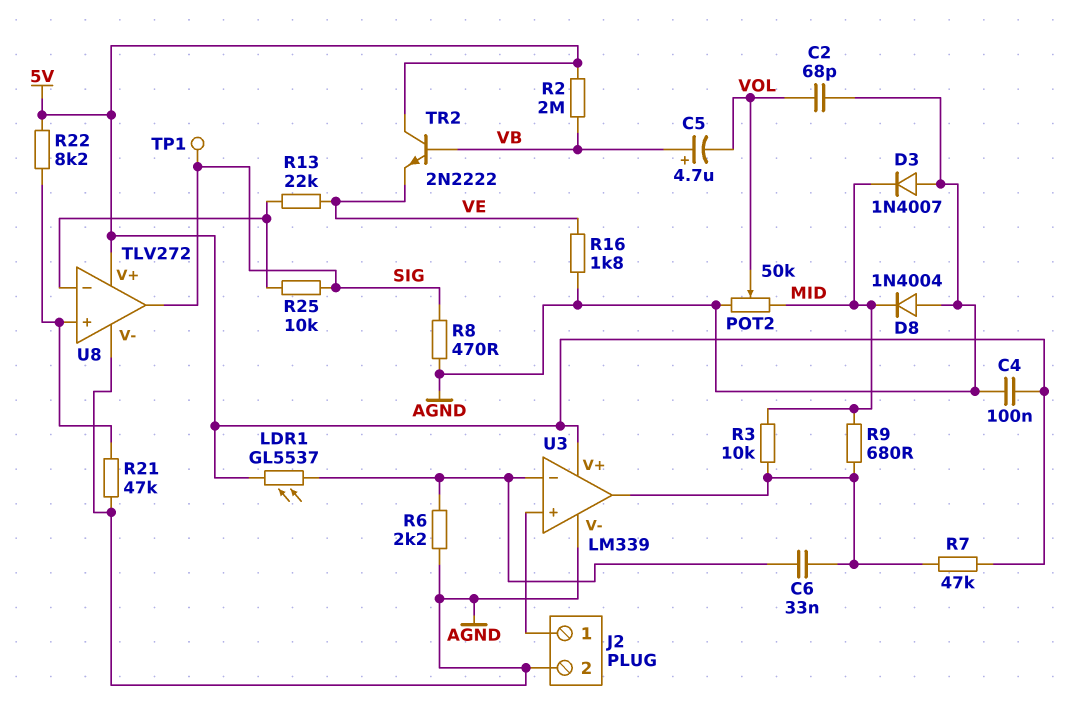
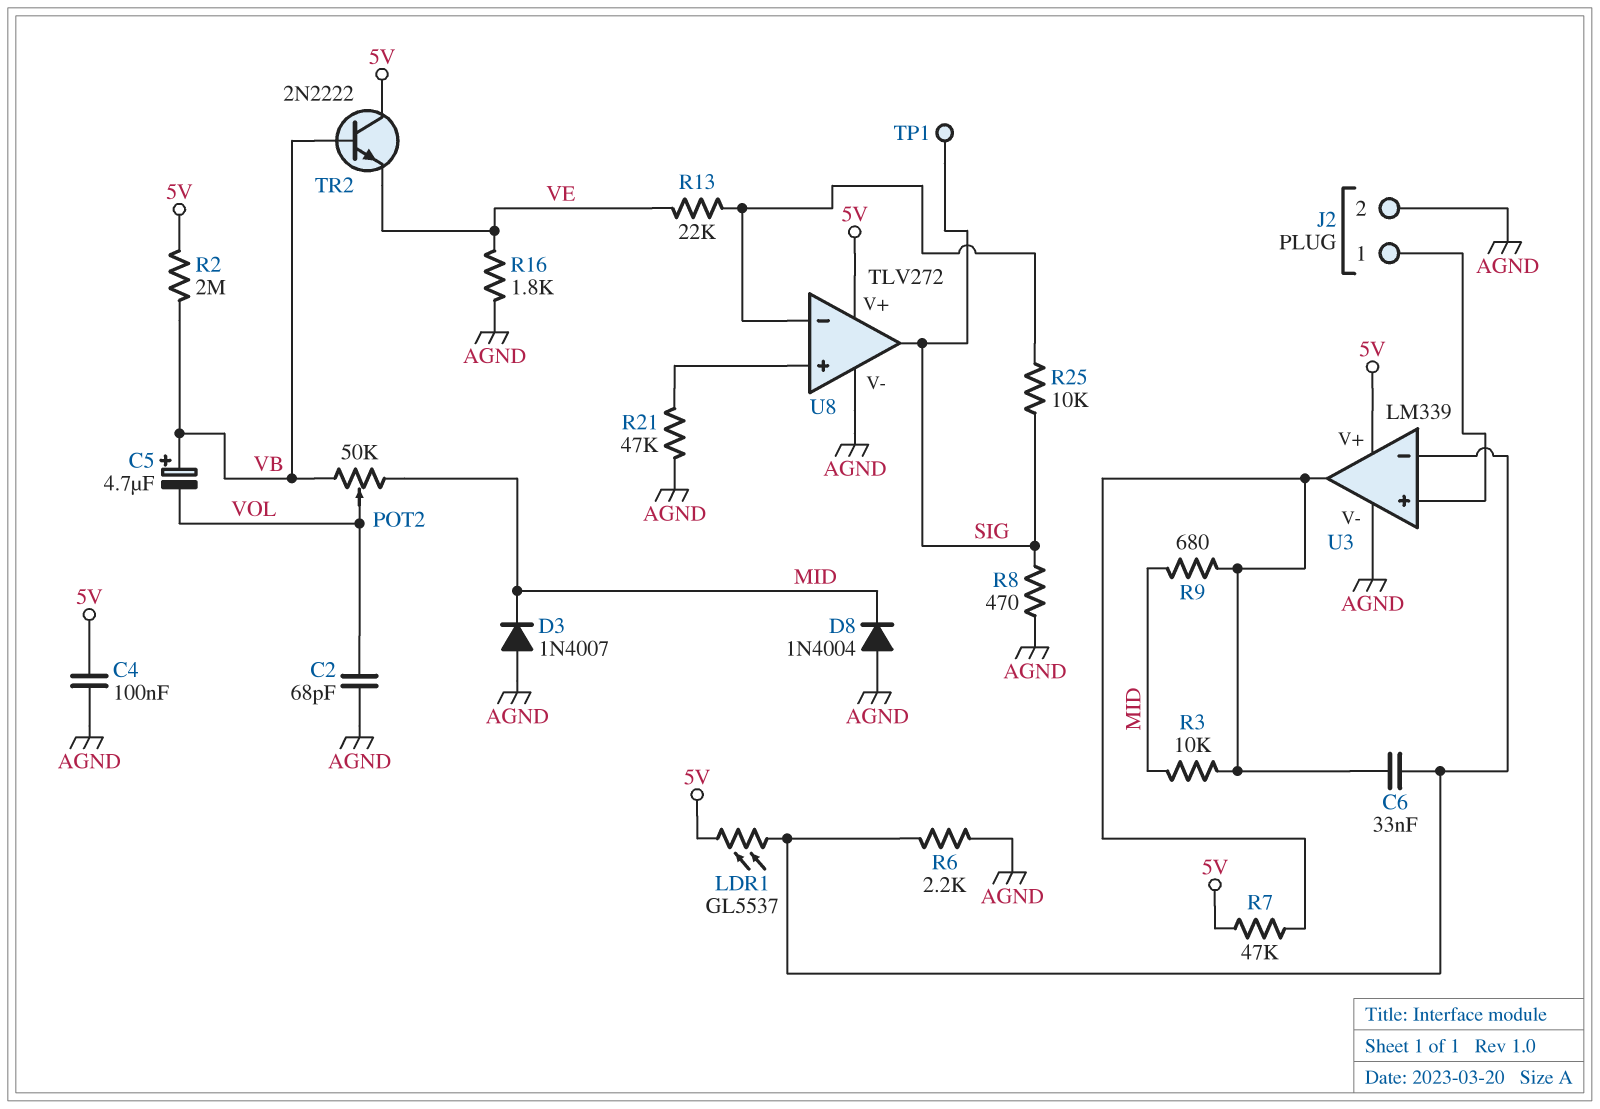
POT2: 50k (AGND, MID, wiper VOL) -> 50k (MID, VB, wiper VOL)
R22: 8.2k (5V, U8/in+) -> none

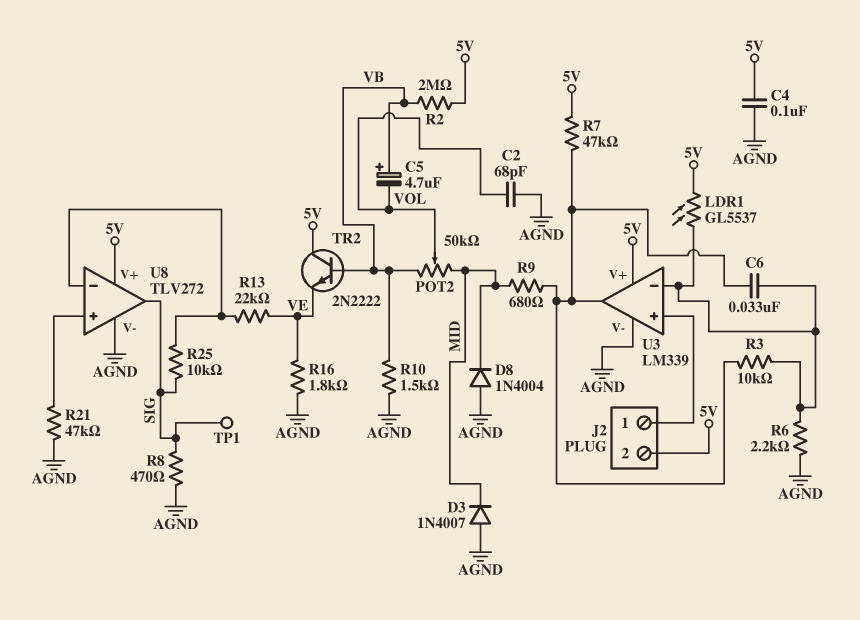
J2 pin 2: AGND -> 5V
R3: 10k (MID, U3/out) -> 10k (U3/in-, U3/out)
R10: none -> 1.5k (AGND, VB)

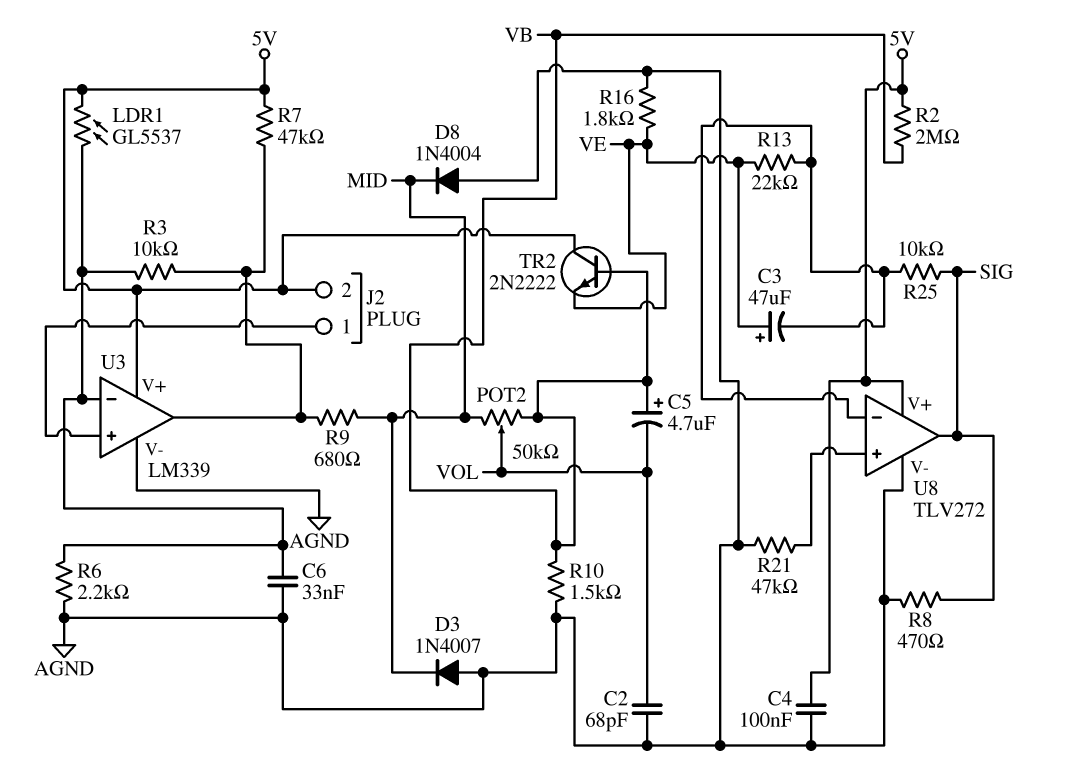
C3: none -> 47uF (plus VE, minus U8/in-)
C6: 33nF (U3/in-, U3/out) -> 33nF (AGND, U3/in-)
TP1: test point (SIG) -> none

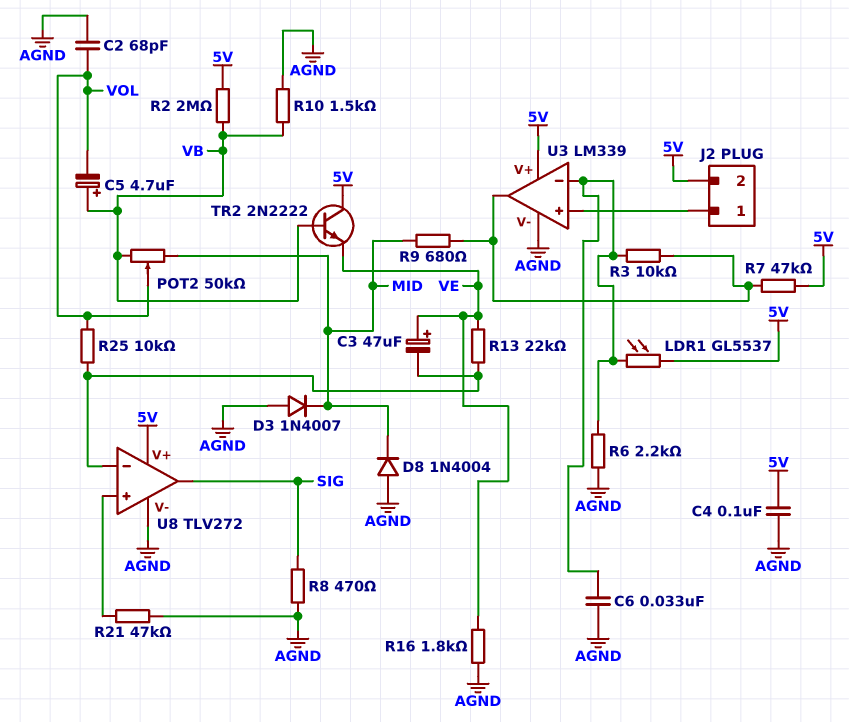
R25: 10k (SIG, U8/in-) -> 10k (U8/in-, VOL)

